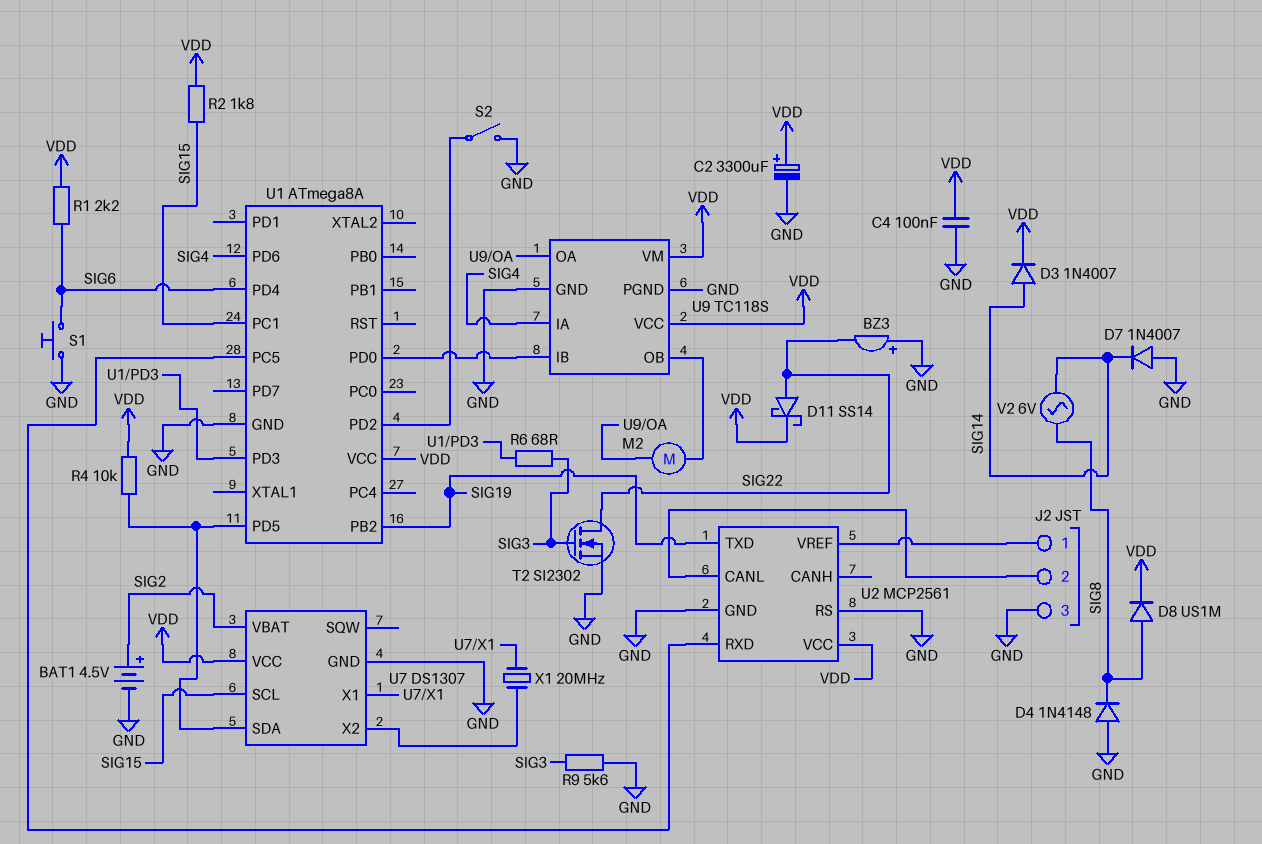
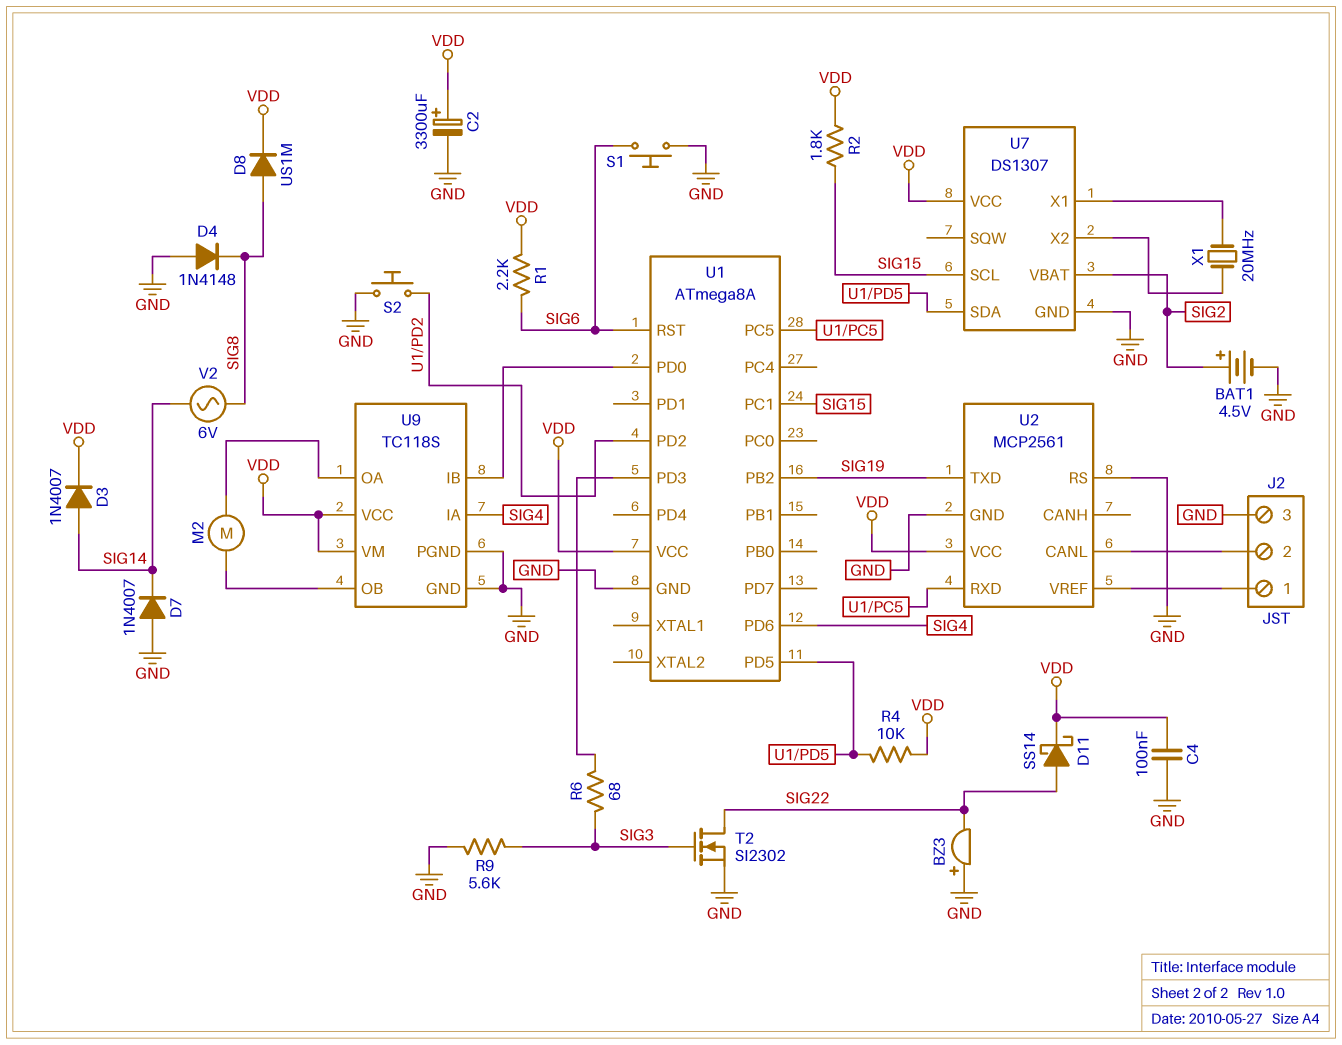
S2: switch (GND, U1/PD2) -> button (GND, U1/PD2)
U1 pin PD4: SIG6 -> none
U1 pin RST: none -> SIG6

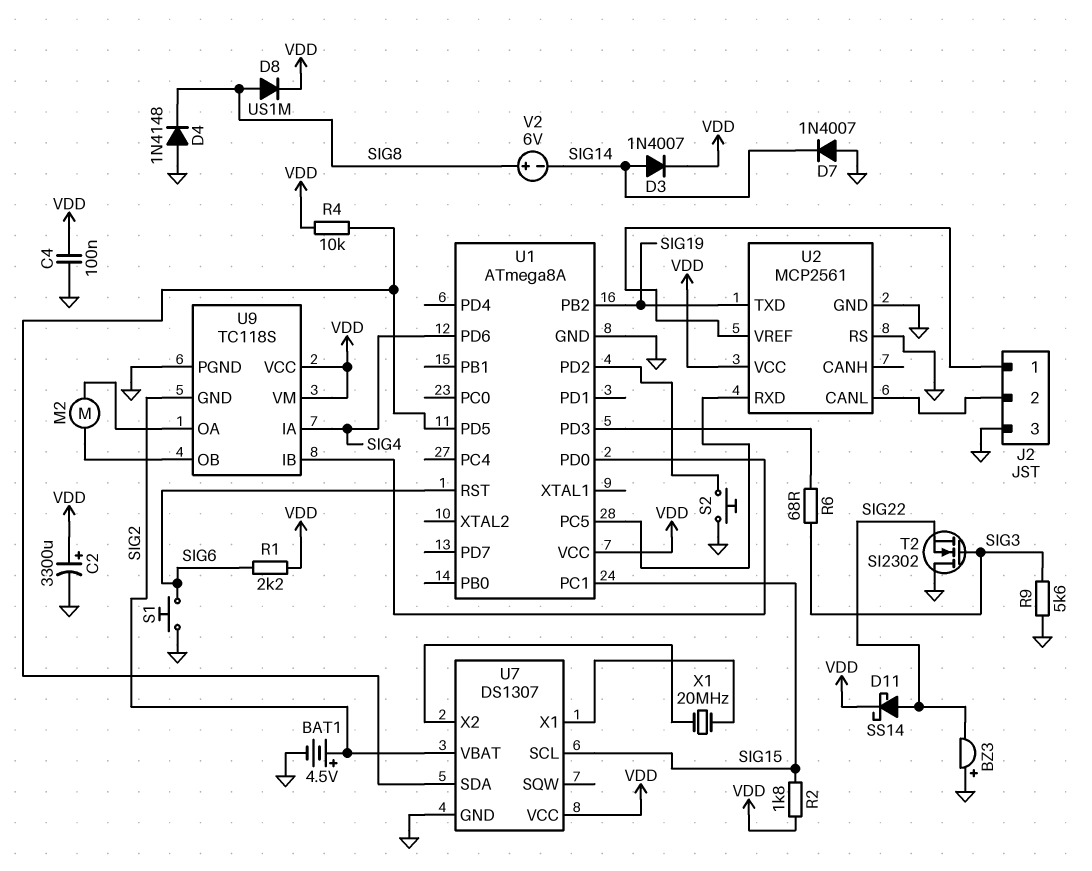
T2: NMOS SI2302 (G SIG3, D SIG22, S GND) -> NMOS SI2302 (G SIG3, D GND, S SIG22)
U9 pin GND: GND -> SIG2
V2: AC 6V (SIG8, SIG14) -> 6V (plus SIG8, minus SIG14)

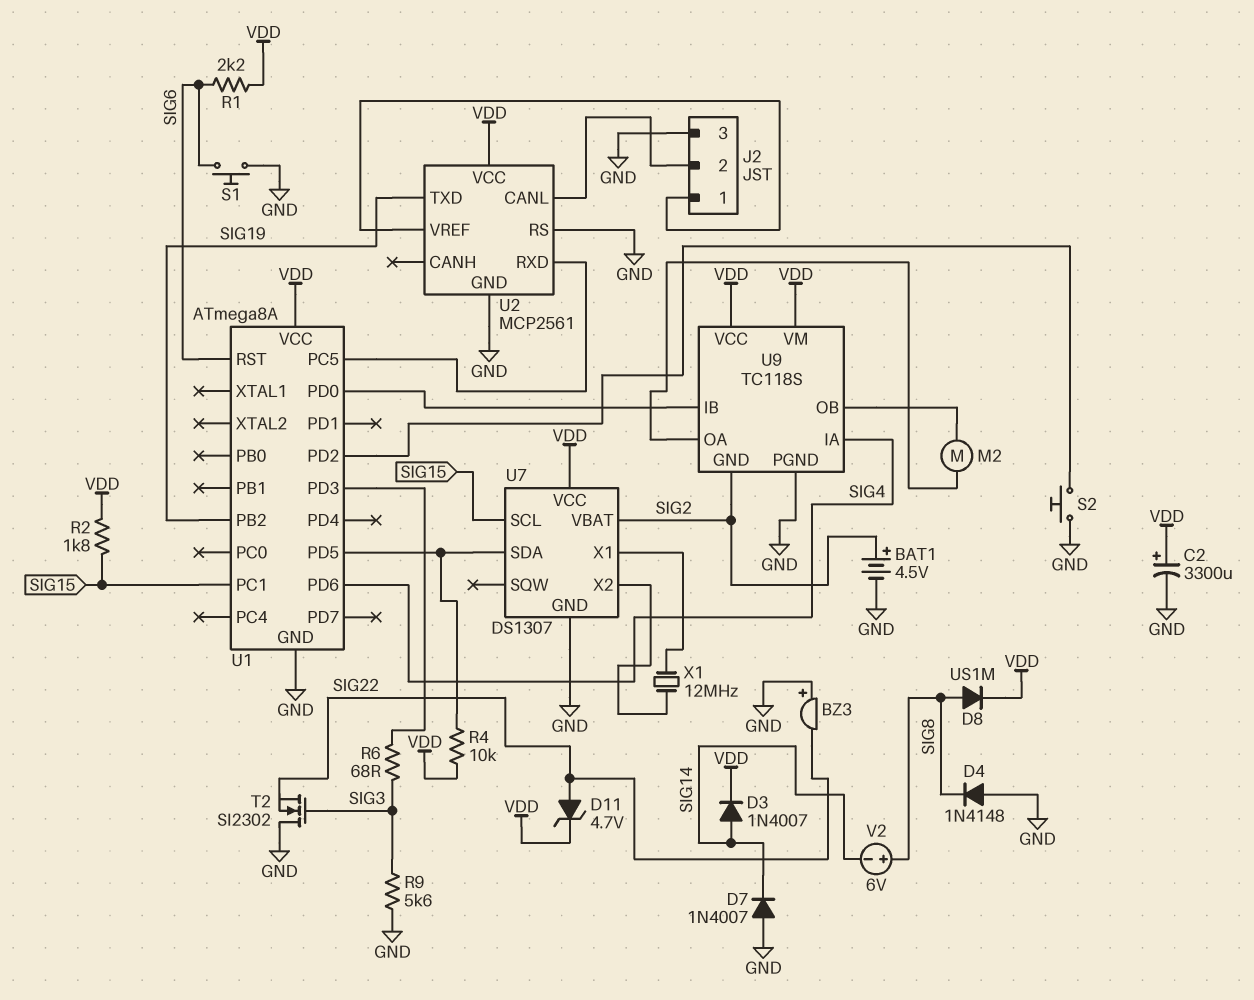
C4: 100nF (GND, VDD) -> none
D11: schottky SS14 (A SIG22, K VDD) -> zener 4.7V (A SIG22, K VDD)
X1: 20MHz (U7/X1, U7/X2) -> 12MHz (U7/X1, U7/X2)

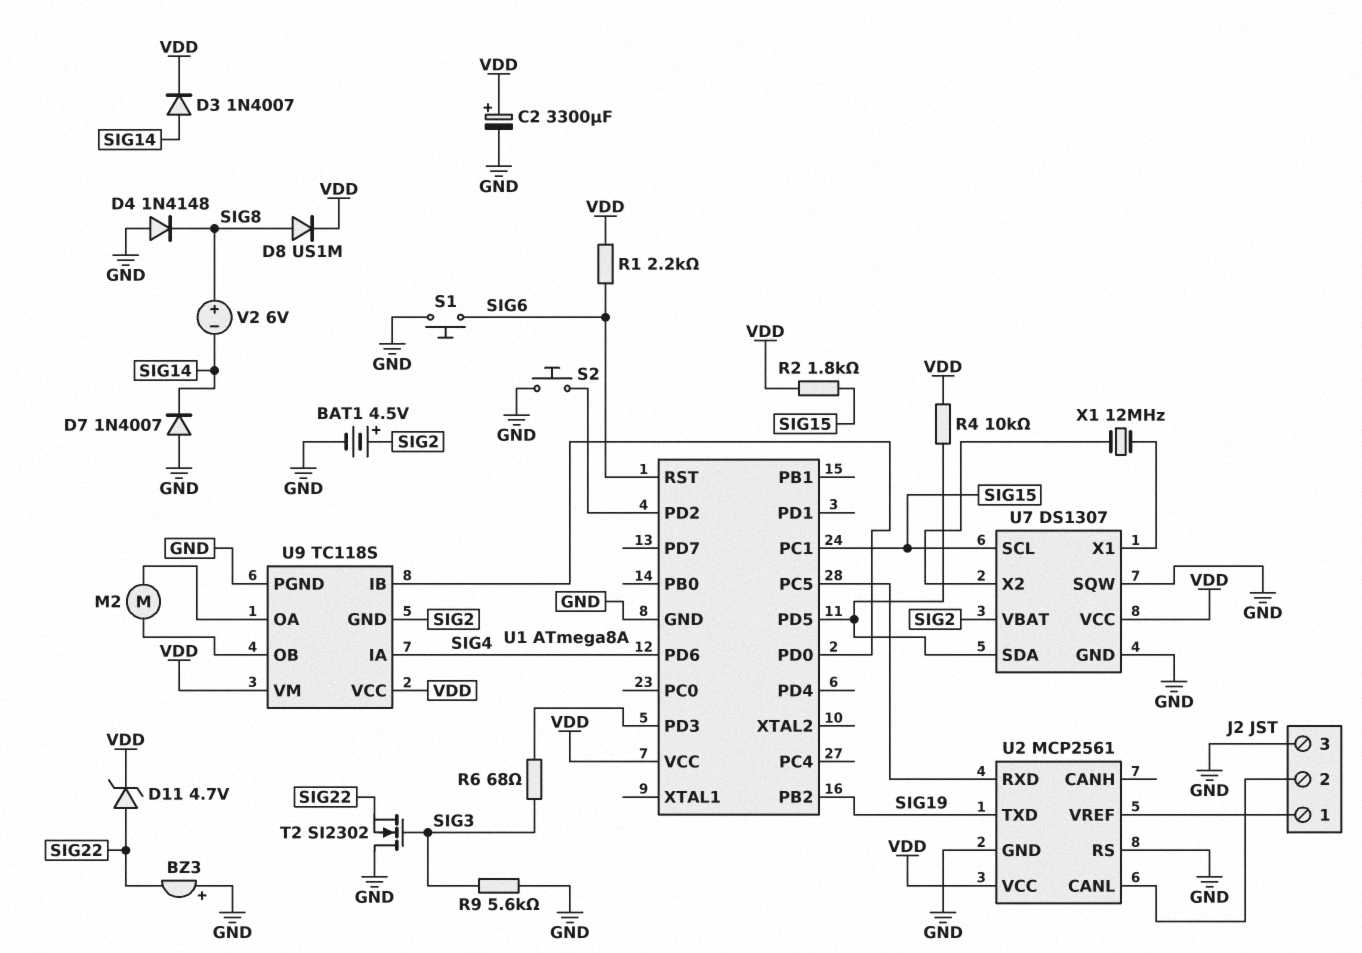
U7 pin SQW: none -> GND

